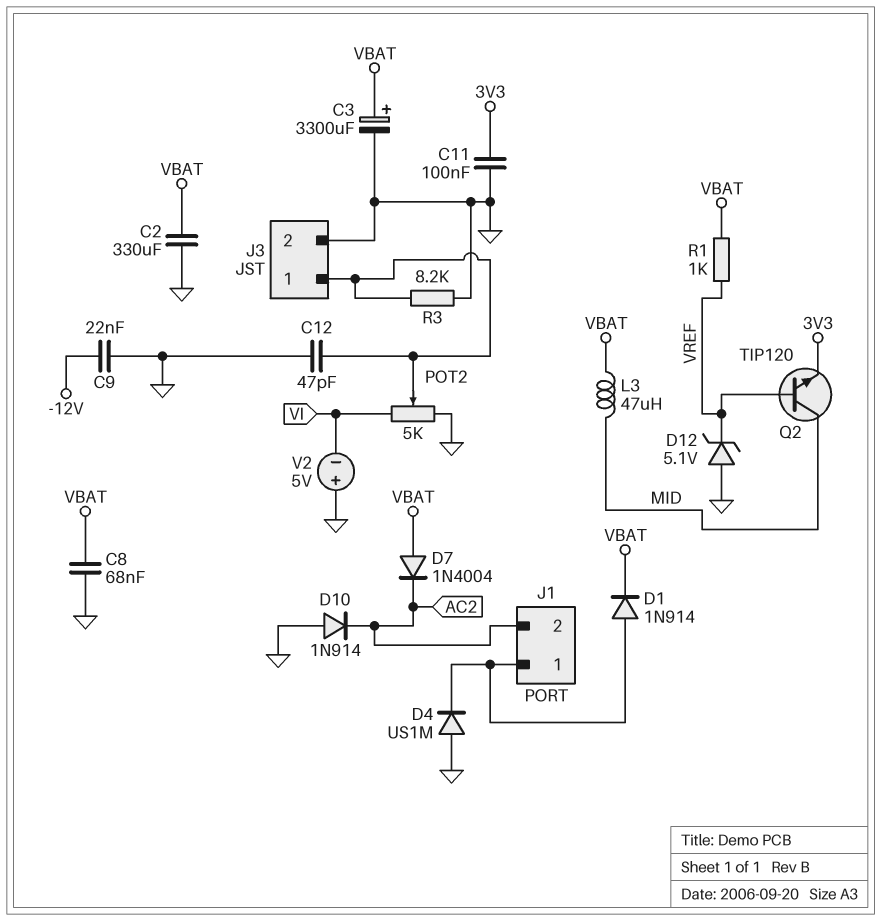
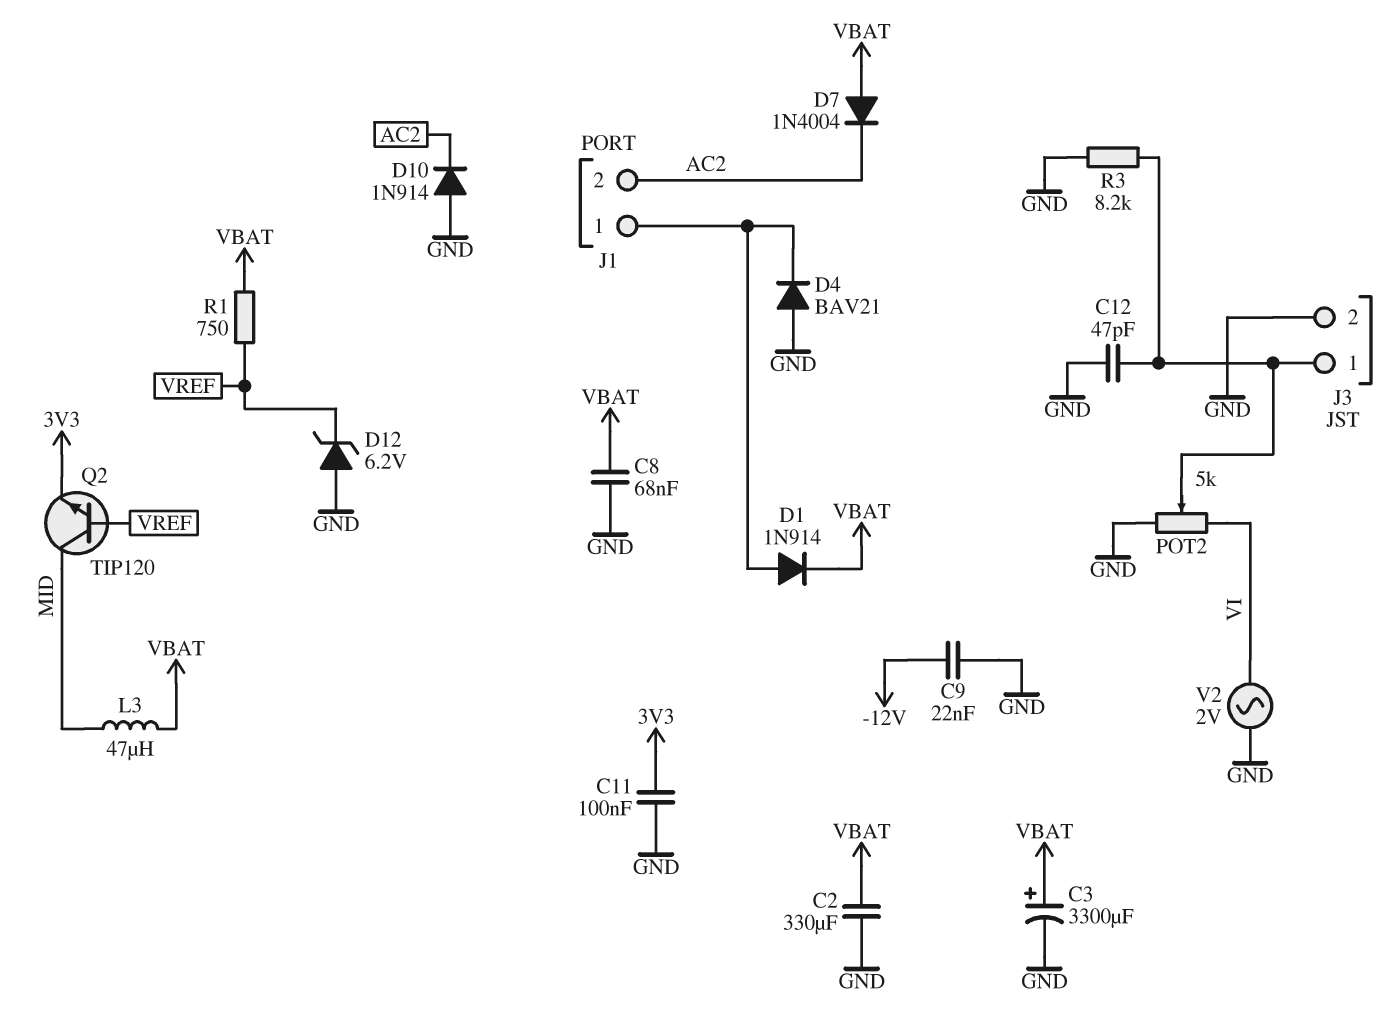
D4: diode US1M (A GND, K J1/1) -> diode BAV21 (A GND, K J1/1)
D12: zener 5.1V (A GND, K VREF) -> zener 6.2V (A GND, K VREF)
R1: 1k (VBAT, VREF) -> 750 (VBAT, VREF)
V2: 5V (plus GND, minus VI) -> AC 2V (GND, VI)

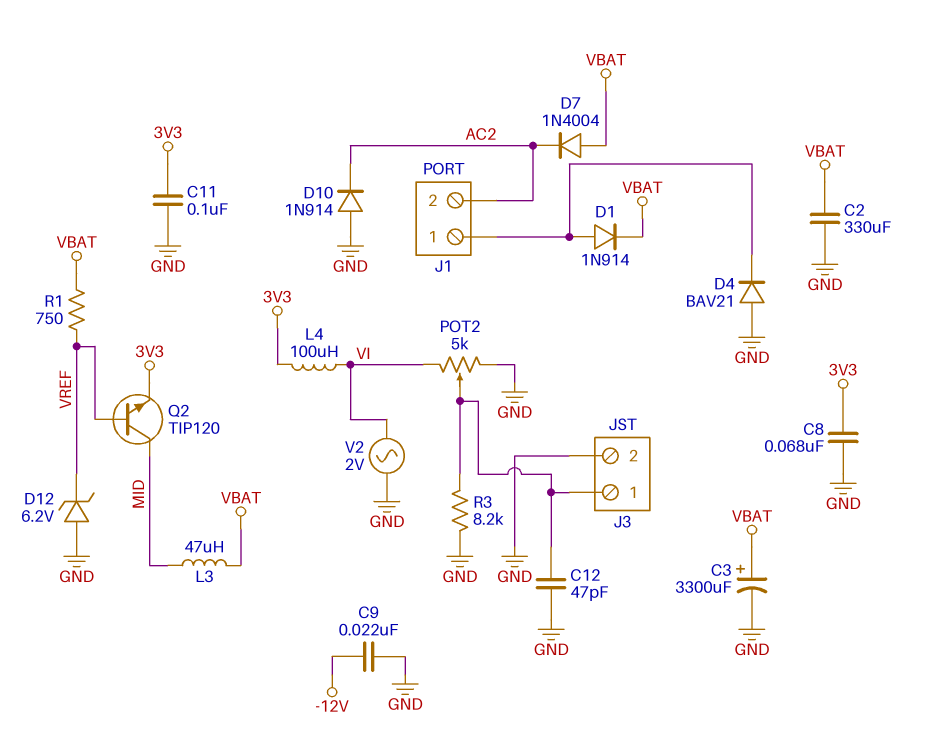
C8: 68nF (GND, VBAT) -> 68nF (3V3, GND)
L4: none -> 100uH (3V3, VI)

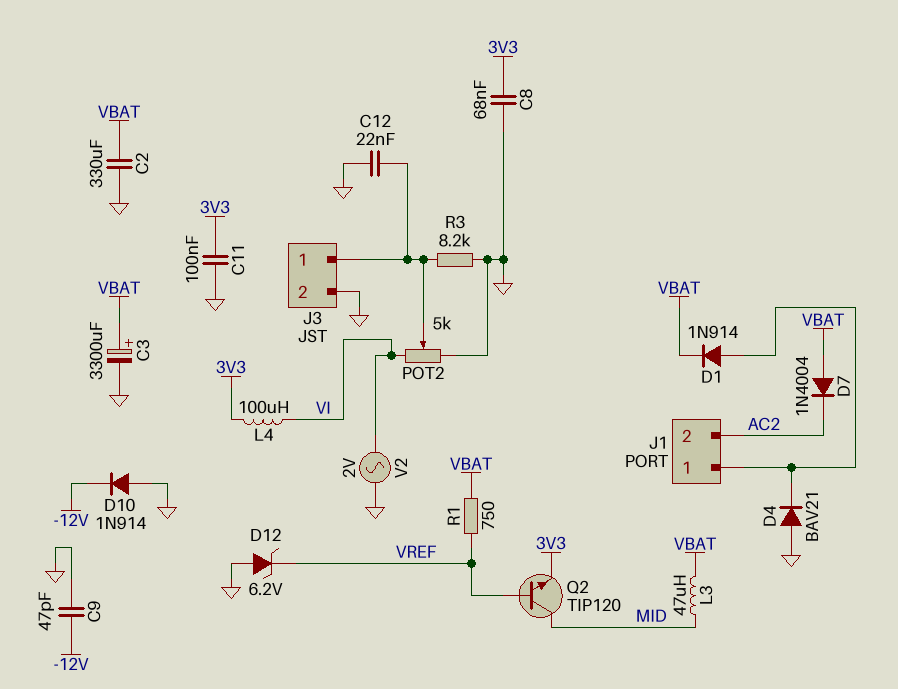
C9: 22nF (-12V, GND) -> 47pF (-12V, GND)
C12: 47pF (GND, J3/1) -> 22nF (GND, J3/1)
D10: diode 1N914 (A GND, K AC2) -> diode 1N914 (A GND, K -12V)

